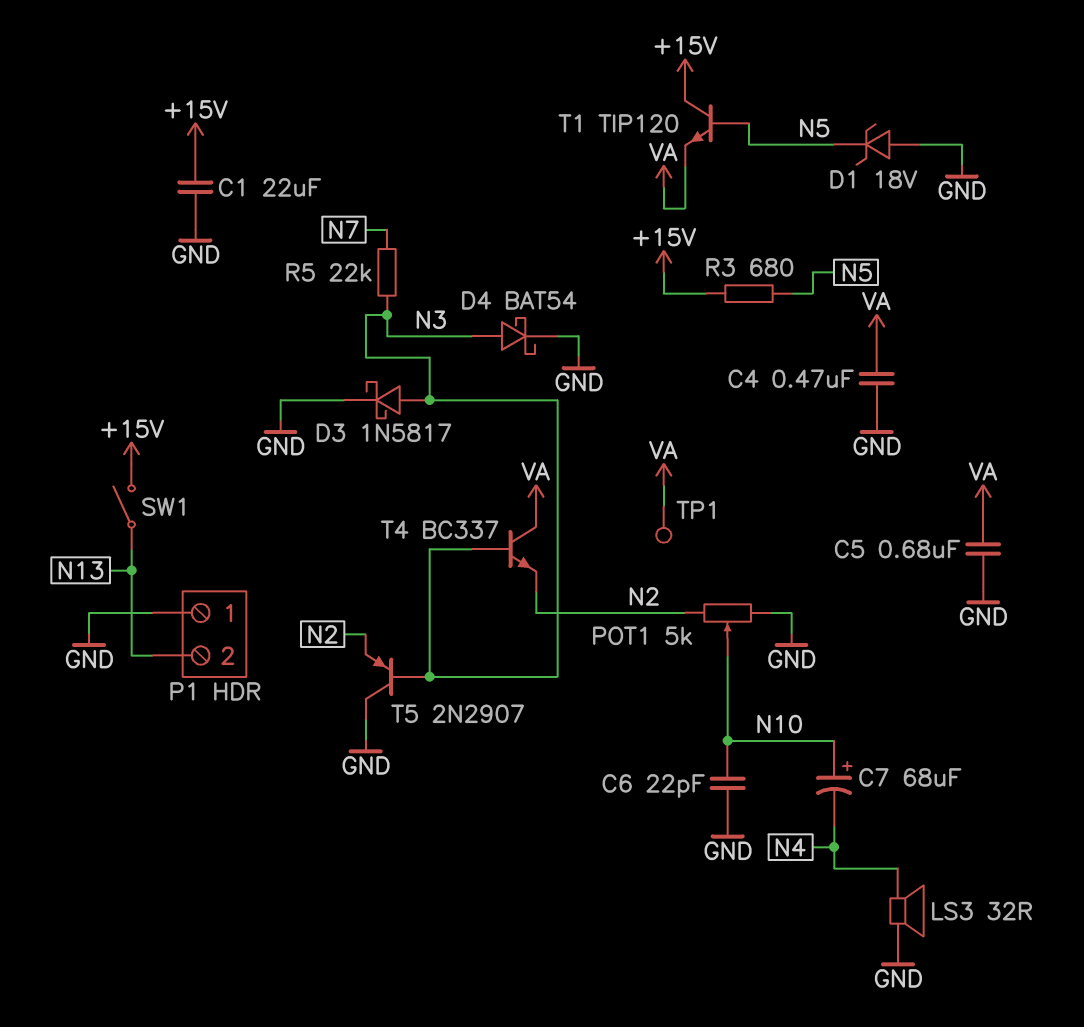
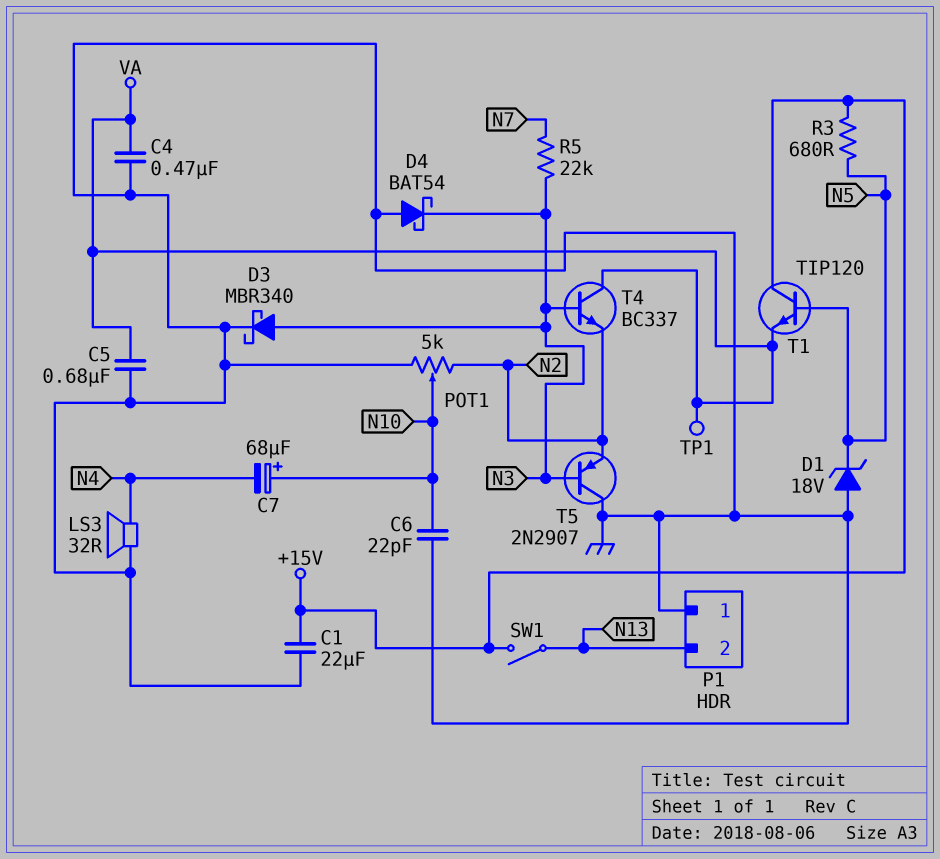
D3: schottky 1N5817 (A N3, K GND) -> schottky MBR340 (A N3, K GND)
D4: schottky BAT54 (A N3, K GND) -> schottky BAT54 (A GND, K N3)

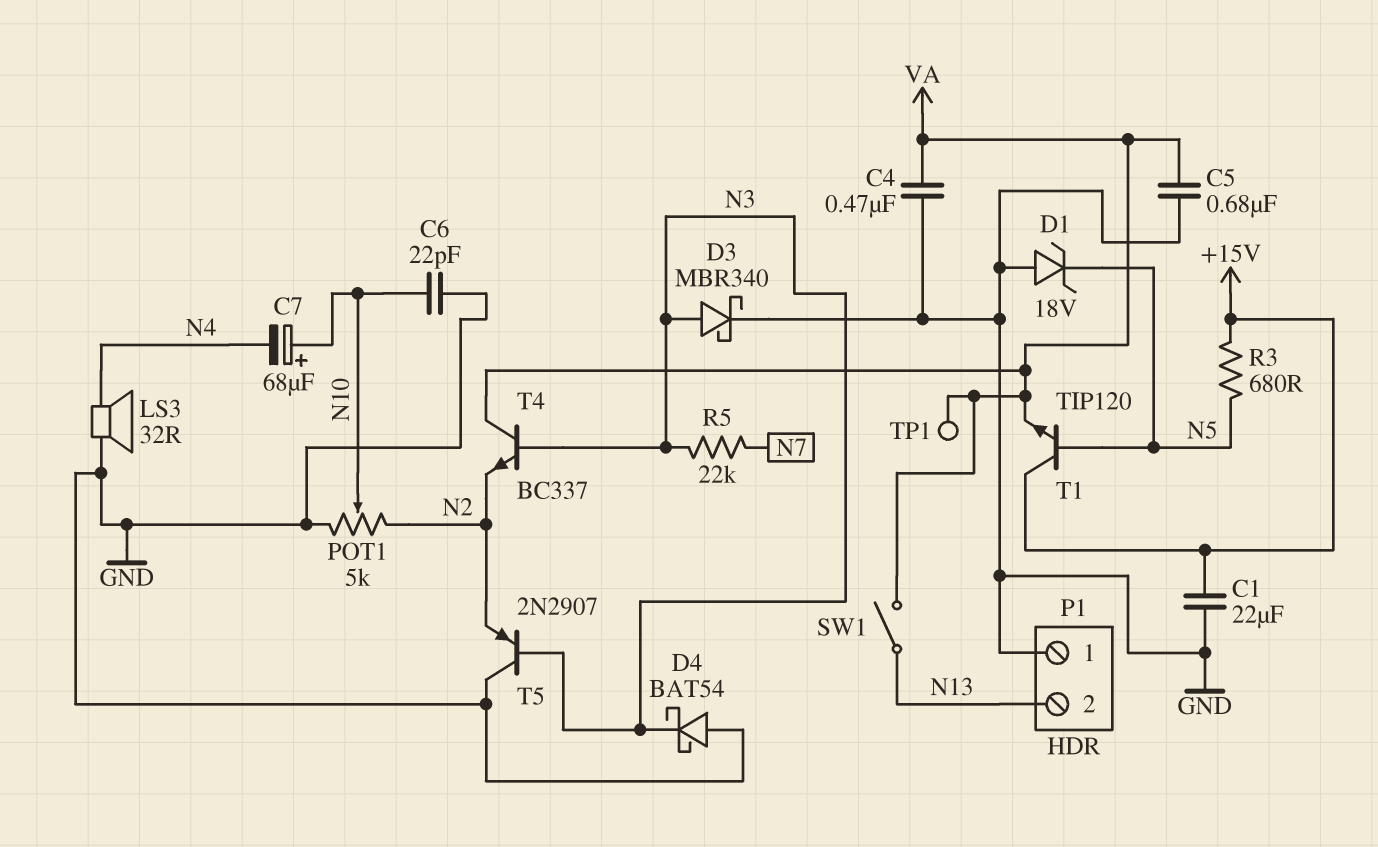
SW1: switch (+15V, N13) -> switch (N13, VA)

